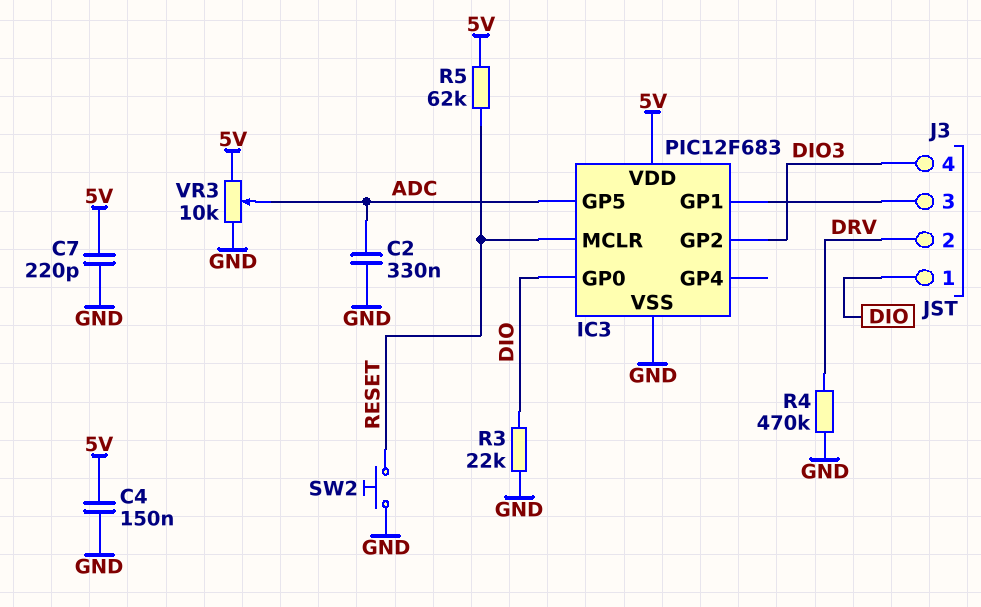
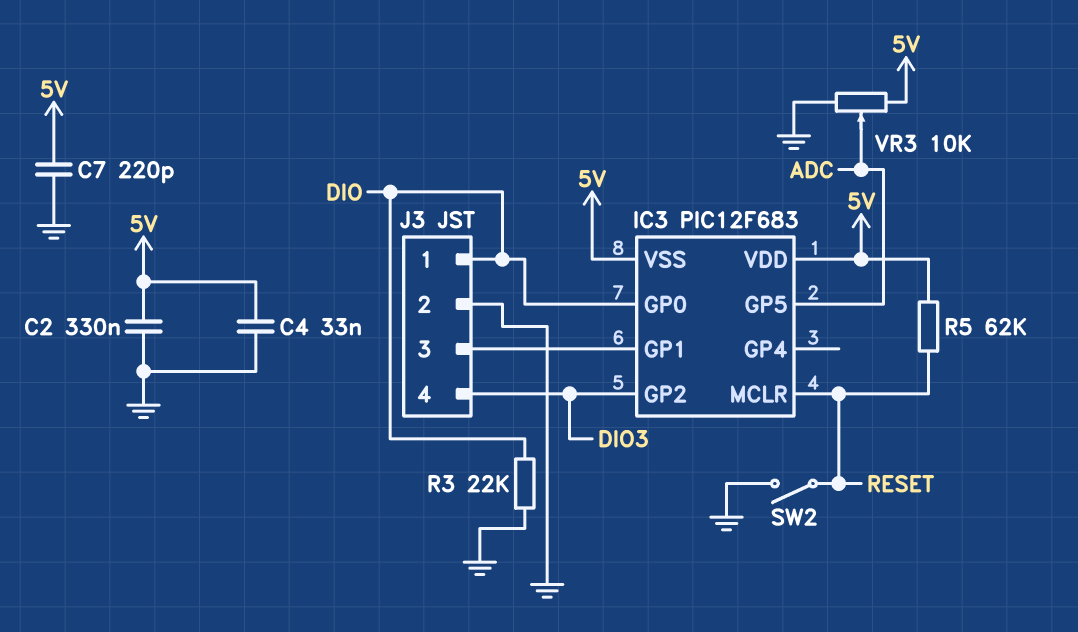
C2: 330nF (ADC, GND) -> 330nF (5V, GND)
C4: 150nF (5V, GND) -> 33nF (5V, GND)
IC3 pin VSS: GND -> 5V
J3 pin 2: DRV -> GND
R4: 470k (DRV, GND) -> none
SW2: button (GND, RESET) -> switch (GND, RESET)

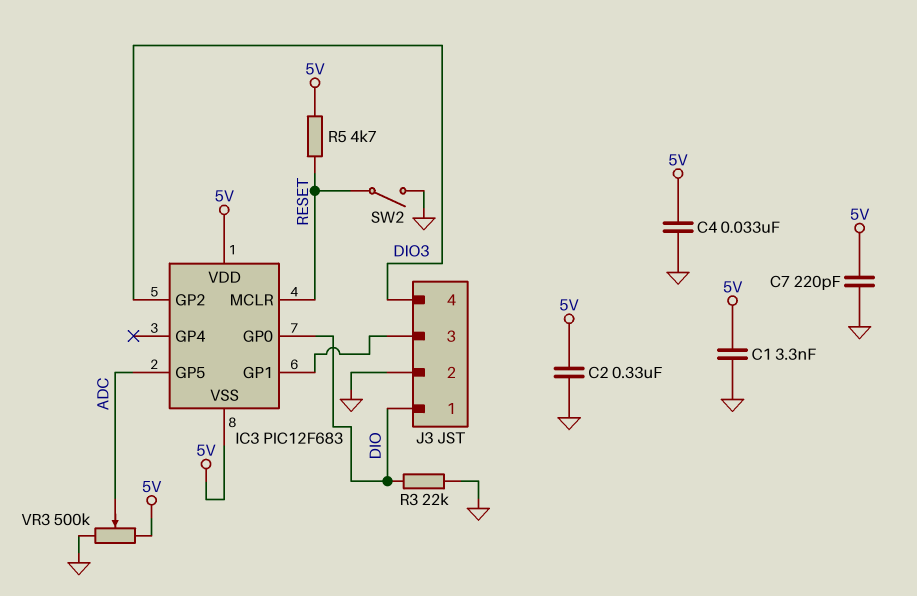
C1: none -> 3.3nF (5V, GND)
R5: 62k (5V, RESET) -> 4.7k (5V, RESET)
VR3: 10k (5V, GND, wiper ADC) -> 500k (5V, GND, wiper ADC)

